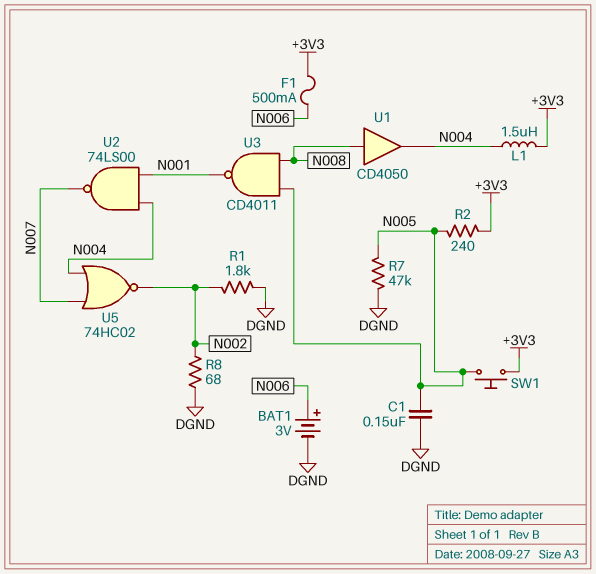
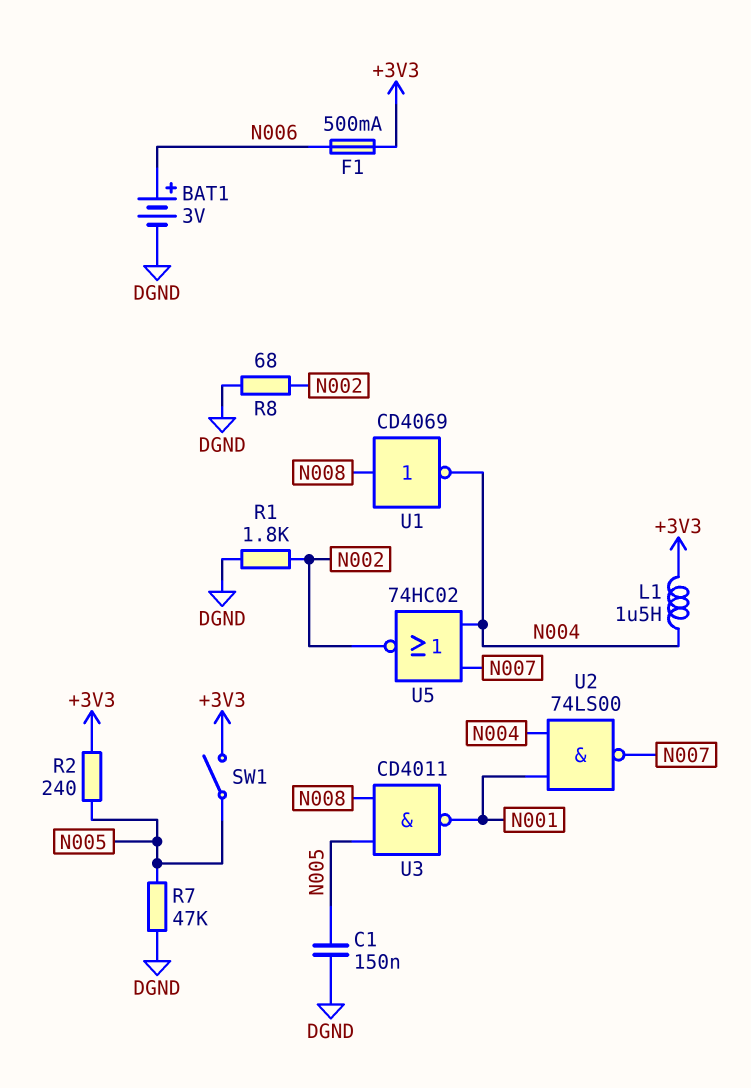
SW1: button (+3V3, N005) -> switch (+3V3, N005)
U1: buffer CD4050 (in N008, out N004) -> NOT CD4069 (in N008, out N004)

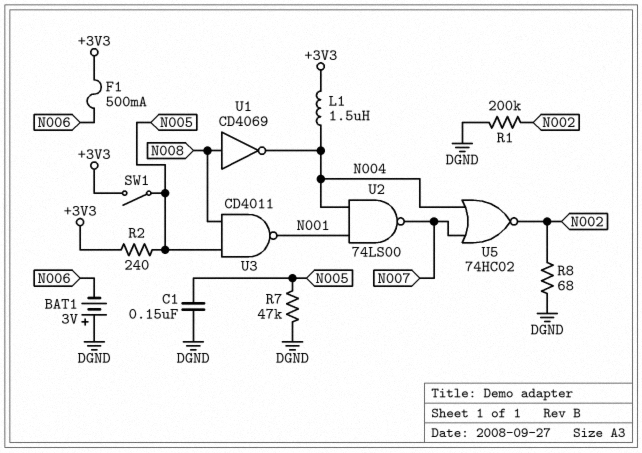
BAT1: 3V (plus N006, minus DGND) -> 3V (plus DGND, minus N006)
R1: 1.8k (DGND, N002) -> 200k (DGND, N002)

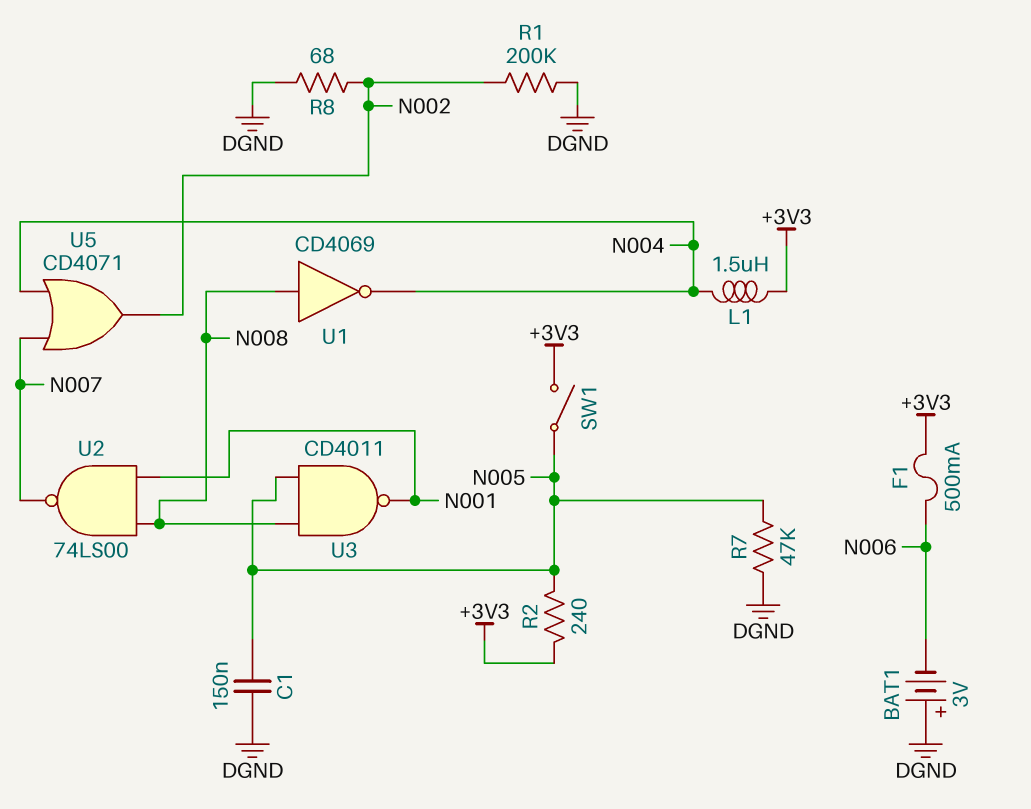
U2: NAND 74LS00 (in N001, in N004, out N007) -> NAND 74LS00 (in N001, in N008, out N007)
U5: NOR 74HC02 (in N004, in N007, out N002) -> OR CD4071 (in N004, in N007, out N002)

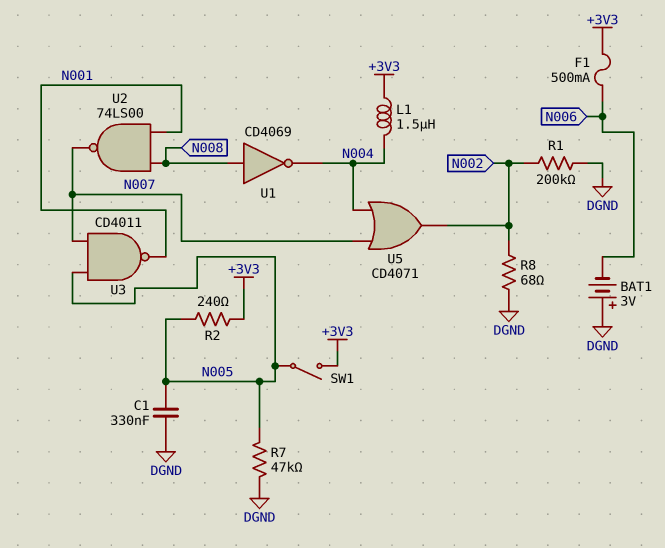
C1: 150nF (DGND, N005) -> 330nF (DGND, N005)
U3: NAND CD4011 (in N005, in N008, out N001) -> NAND CD4011 (in N005, in N007, out N001)

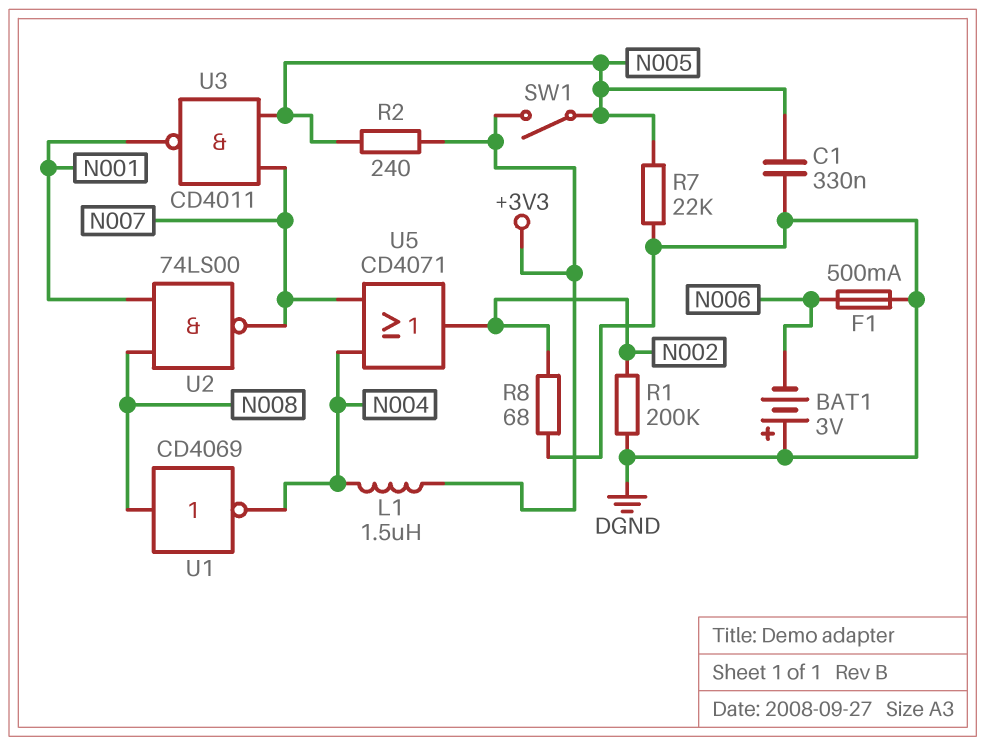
F1: 500mA (+3V3, N006) -> 500mA (DGND, N006)
R7: 47k (DGND, N005) -> 22k (DGND, N005)

